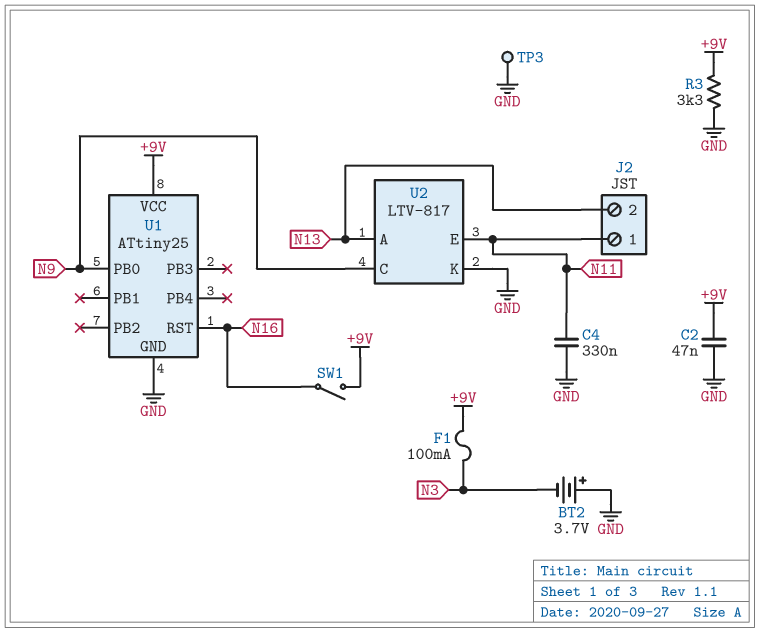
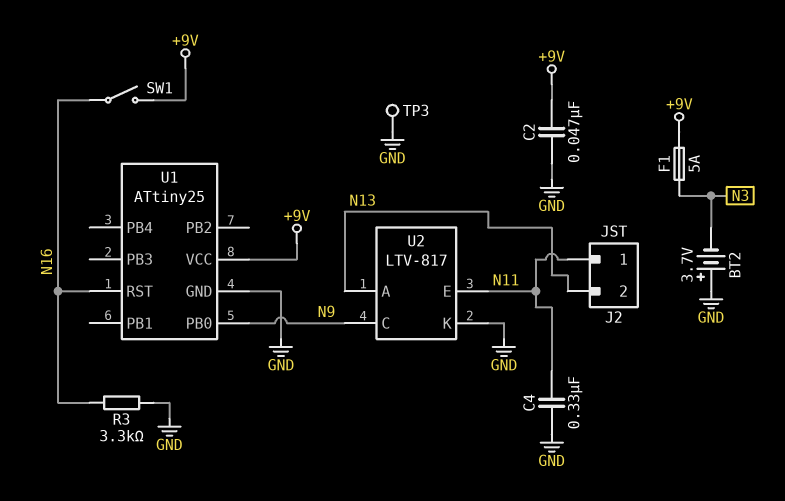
F1: 100mA (+9V, N3) -> 5A (+9V, N3)
R3: 3.3k (+9V, GND) -> 3.3k (GND, N16)

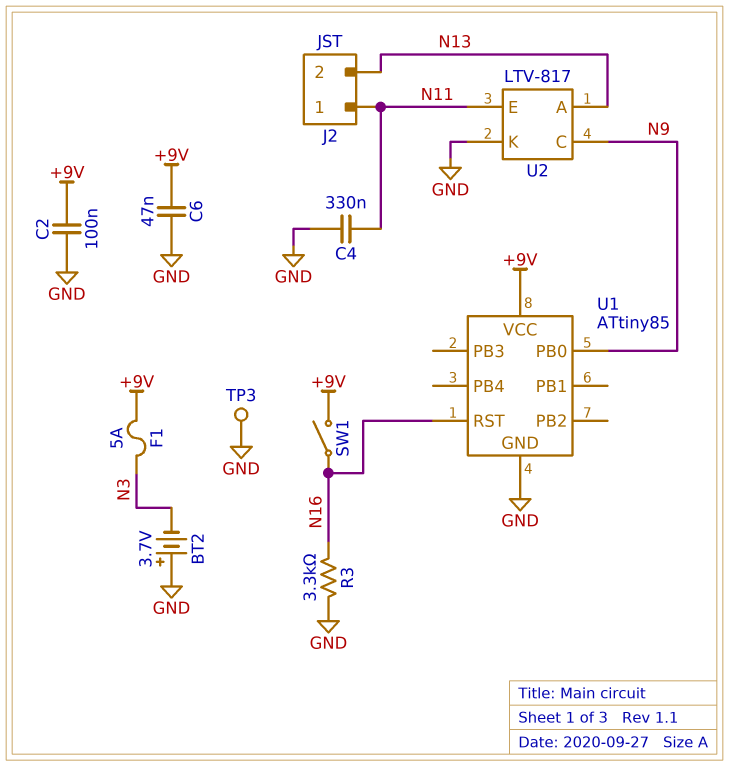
C2: 47nF (+9V, GND) -> 100nF (+9V, GND)
C6: none -> 47nF (+9V, GND)
U1: ATtiny25 -> ATtiny85

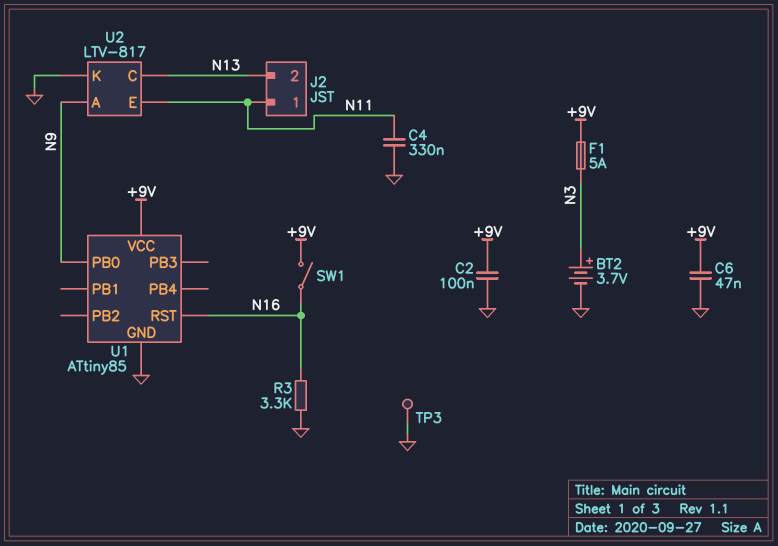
BT2: 3.7V (plus GND, minus N3) -> 3.7V (plus N3, minus GND)
U2 pin A: N13 -> N9
U2 pin C: N9 -> N13

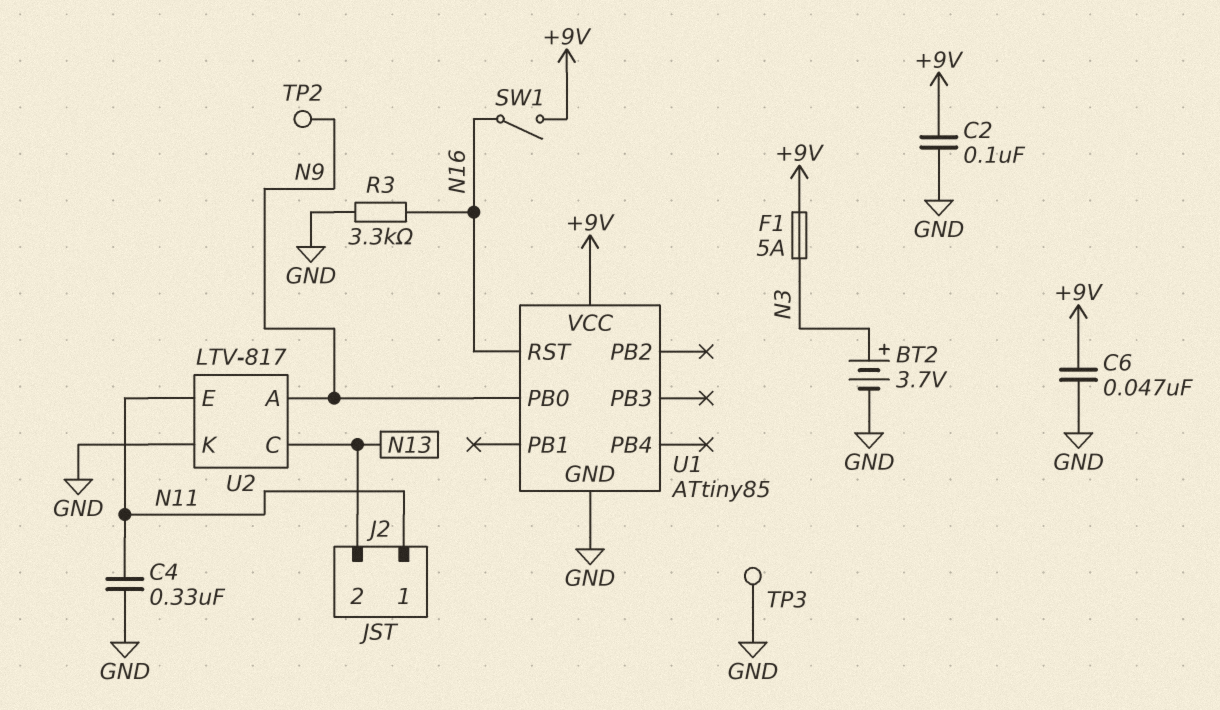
TP2: none -> test point (N9)

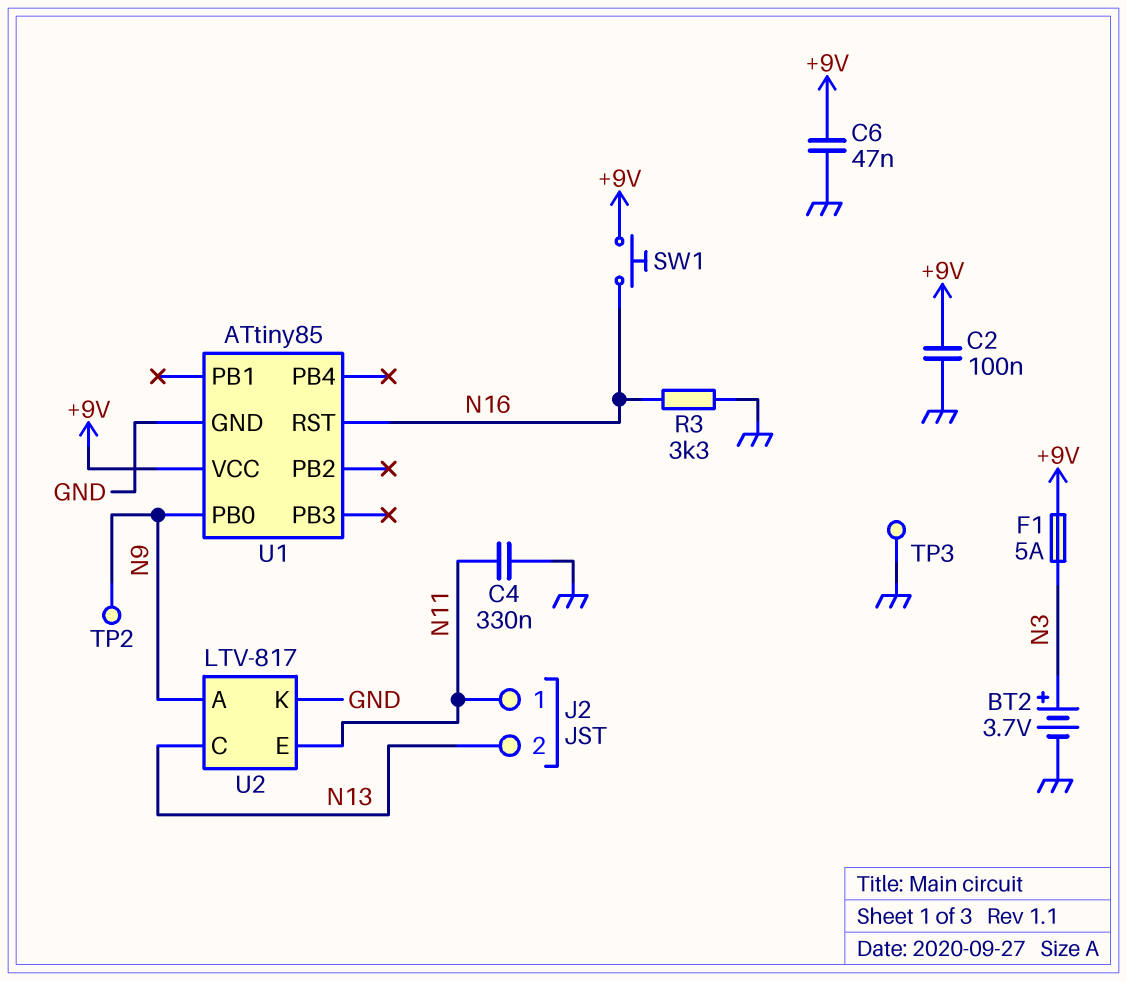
SW1: switch (+9V, N16) -> button (+9V, N16)

